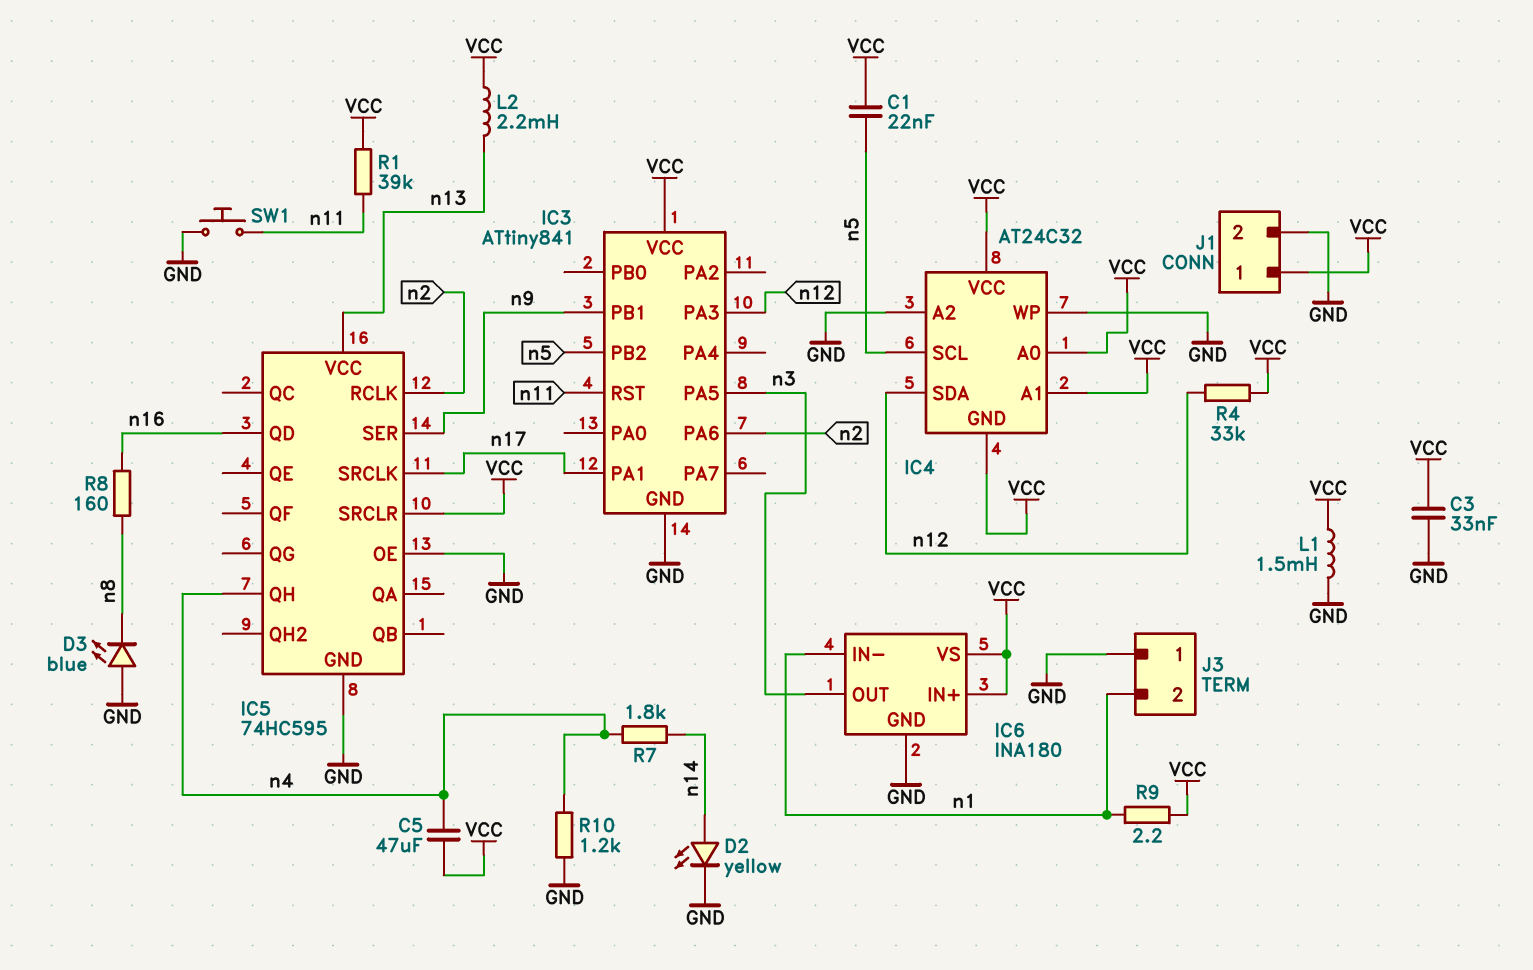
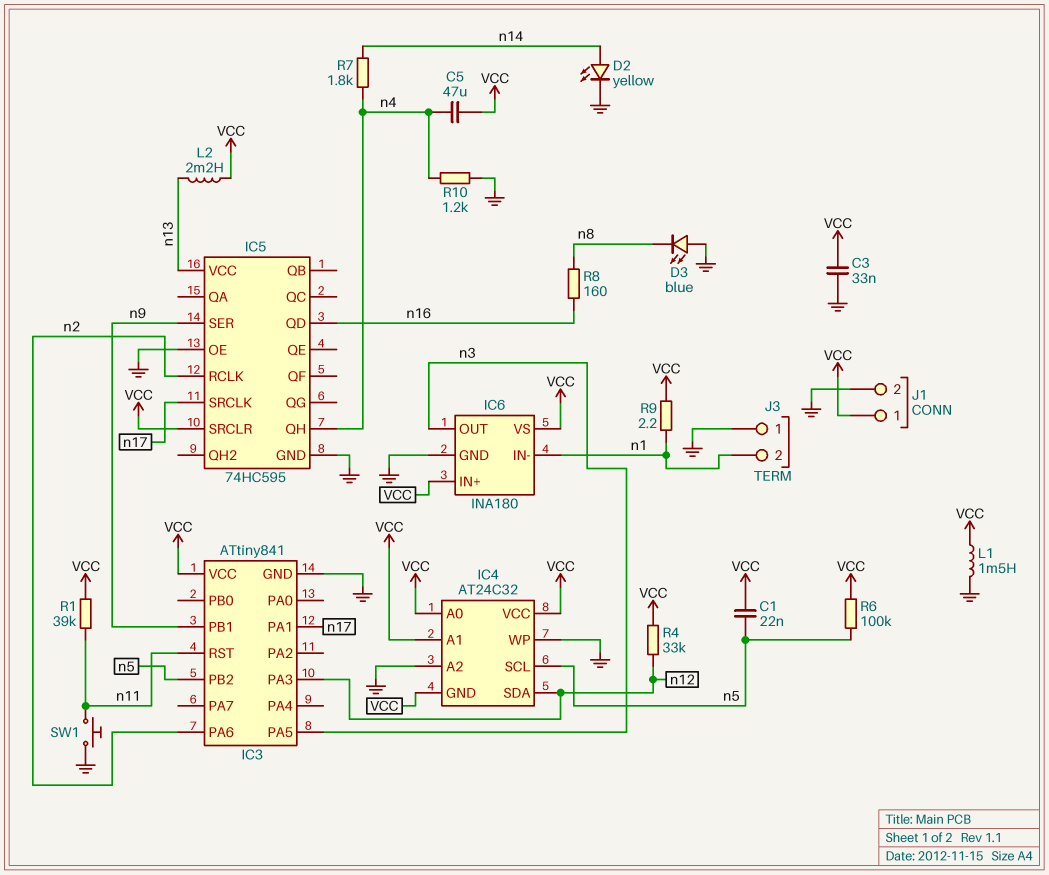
R6: none -> 100k (VCC, n5)

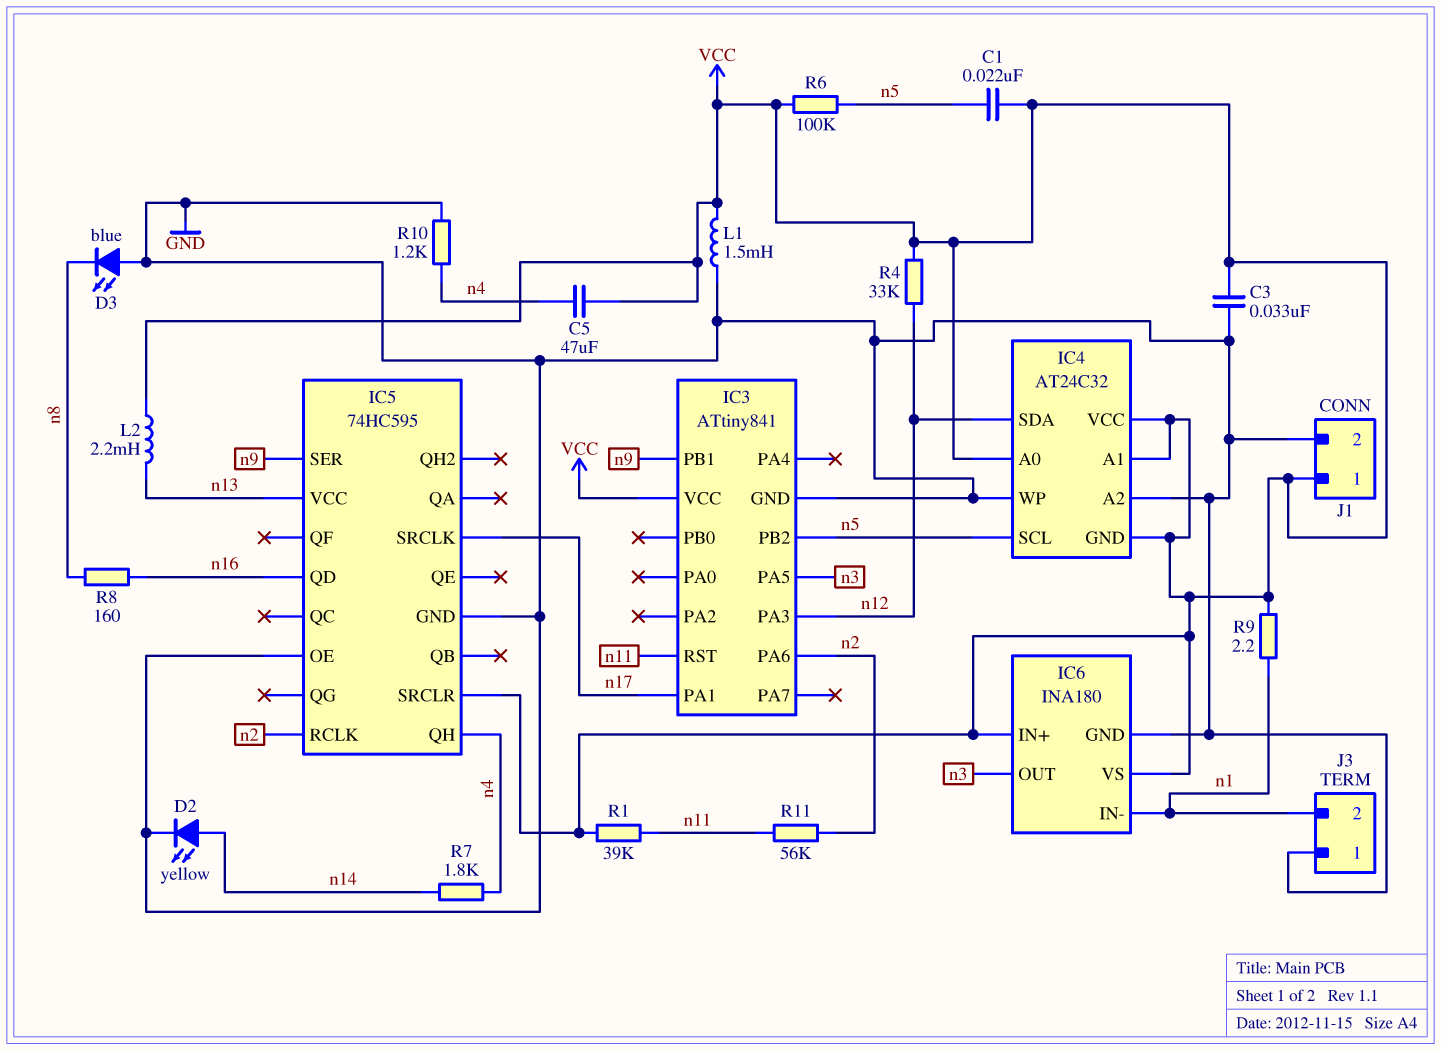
R11: none -> 56k (n2, n11)
SW1: button (GND, n11) -> none

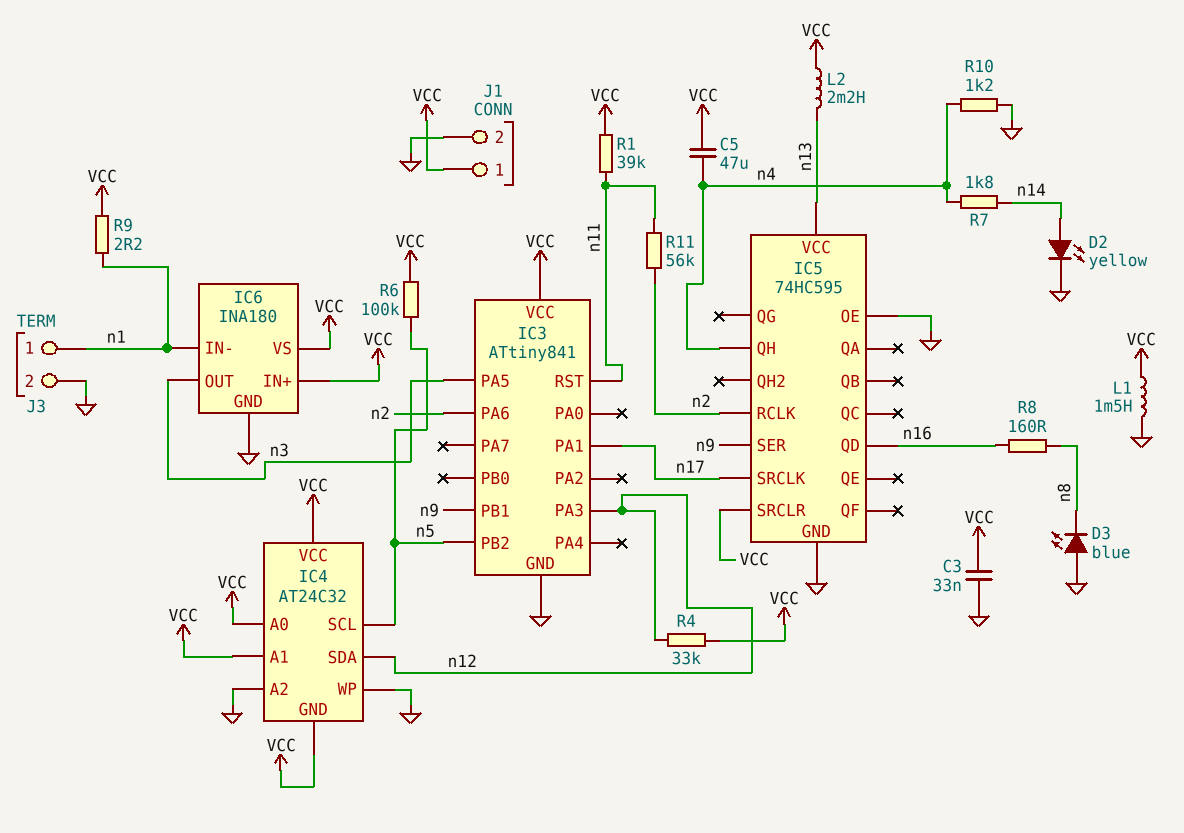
C1: 22nF (VCC, n5) -> none
J3 pin 1: GND -> n1
J3 pin 2: n1 -> GND

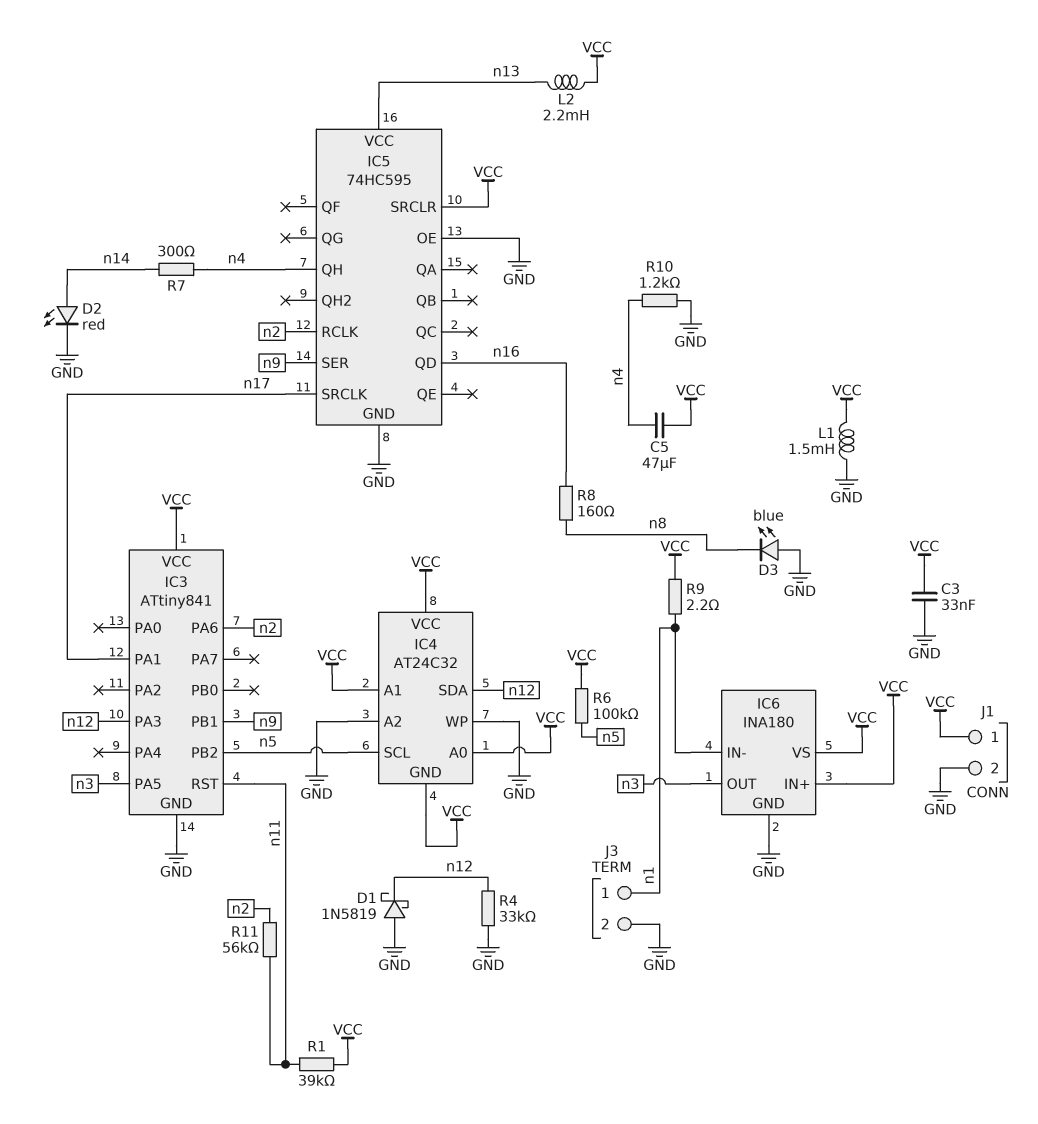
D1: none -> schottky 1N5819 (A GND, K n12)
D2: LED yellow (A n14, K GND) -> LED red (A n14, K GND)
R4: 33k (VCC, n12) -> 33k (GND, n12)
R7: 1.8k (n4, n14) -> 300 (n4, n14)

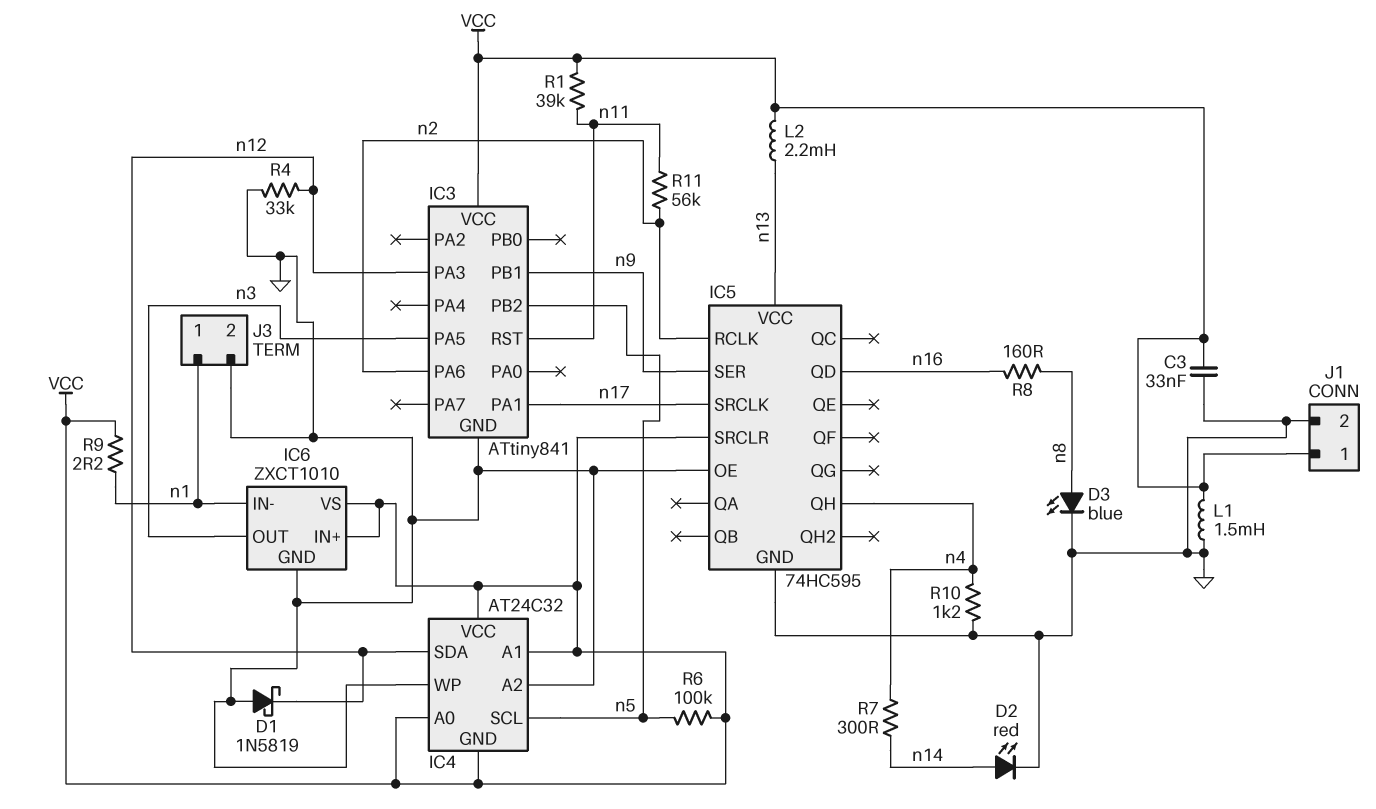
C5: 47uF (VCC, n4) -> none
D3: LED blue (A GND, K n8) -> LED blue (A n8, K GND)
IC6: INA180 -> ZXCT1010

